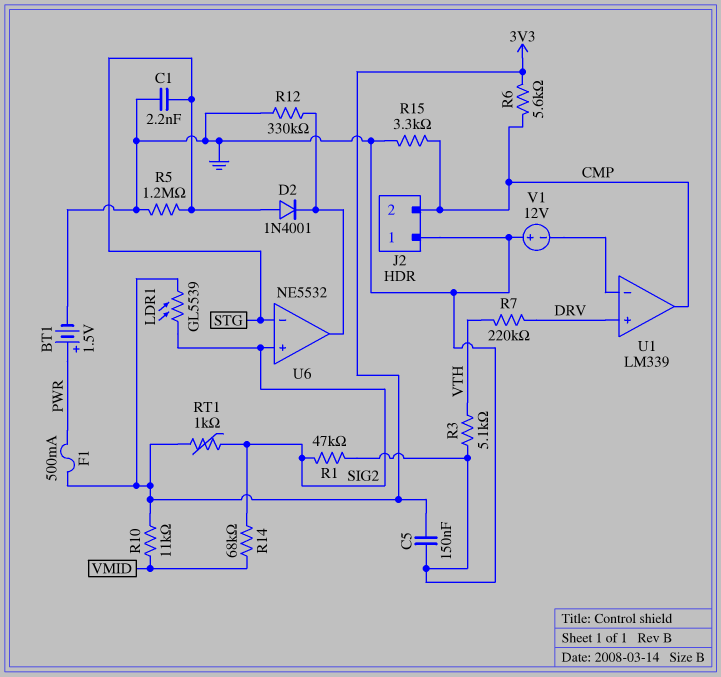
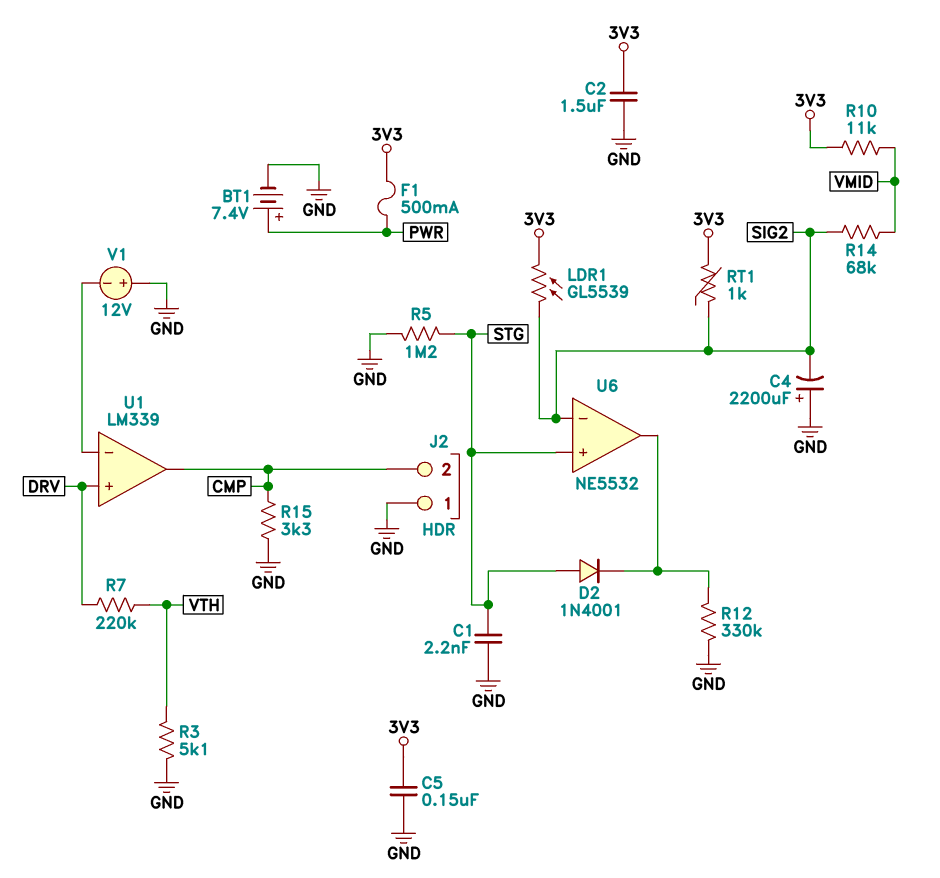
BT1: 1.5V (plus PWR, minus GND) -> 7.4V (plus PWR, minus GND)
C2: none -> 1.5uF (3V3, GND)
C4: none -> 2200uF (plus GND, minus SIG2)
R1: 47k (GND, SIG2) -> none
R6: 5.6k (3V3, CMP) -> none
U6 pin in+: SIG2 -> STG
U6 pin in-: STG -> SIG2

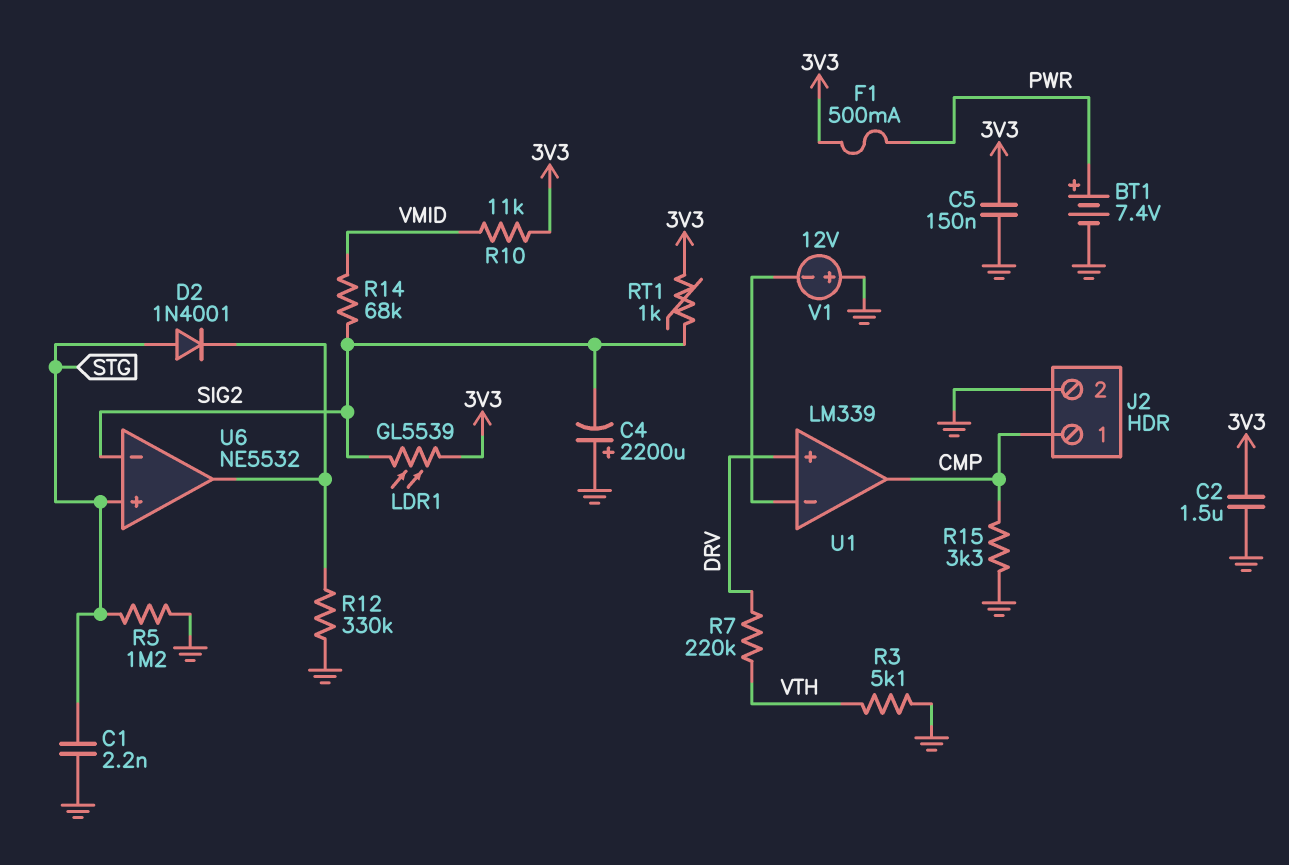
J2 pin 1: GND -> CMP
J2 pin 2: CMP -> GND

